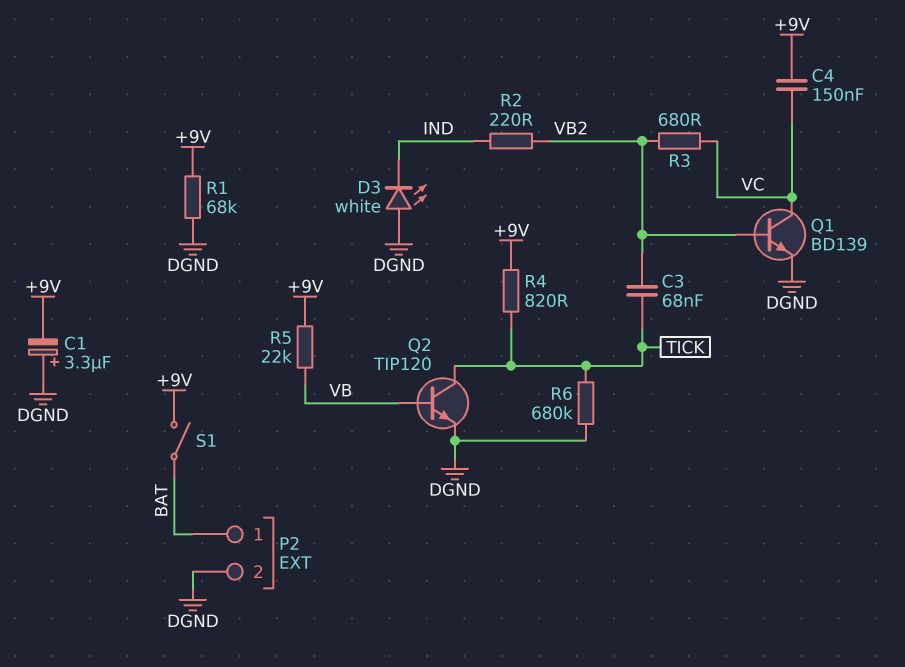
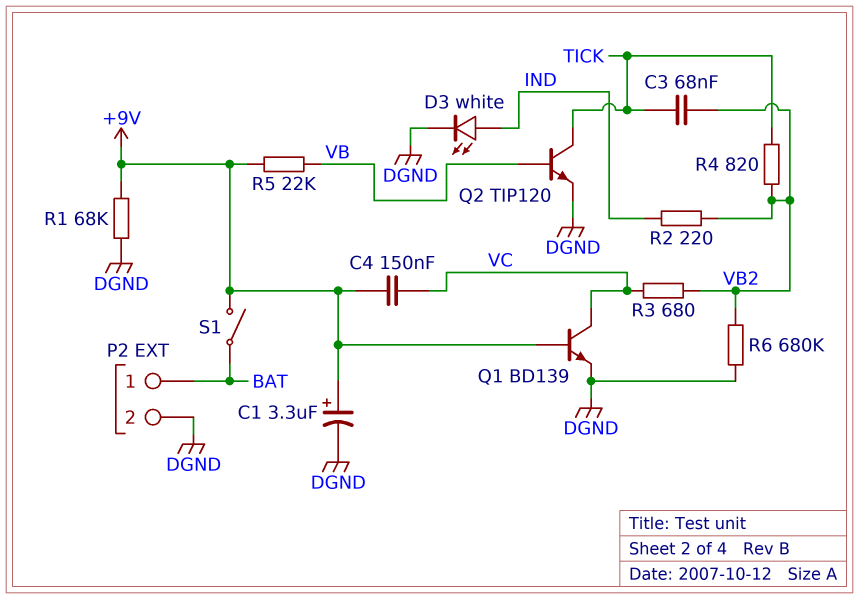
C1: 3.3uF (plus DGND, minus +9V) -> 3.3uF (plus +9V, minus DGND)
D3: LED white (A DGND, K IND) -> LED white (A IND, K DGND)
Q1: NPN BD139 (B VB2, C VC, E DGND) -> NPN BD139 (B +9V, C VC, E DGND)
R4: 820 (+9V, TICK) -> 820 (TICK, VB2)
R6: 680k (DGND, TICK) -> 680k (DGND, VB2)

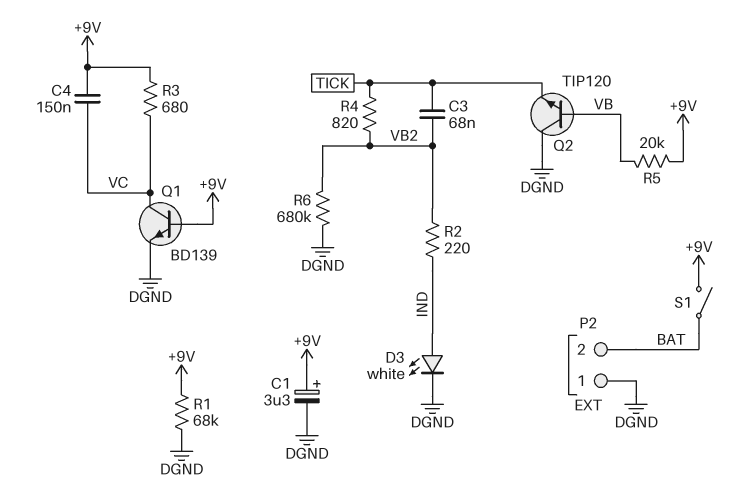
P2 pin 1: BAT -> DGND
P2 pin 2: DGND -> BAT
Q2: NPN TIP120 (B VB, C TICK, E DGND) -> NPN TIP120 (B VB, C DGND, E TICK)
R3: 680 (VB2, VC) -> 680 (+9V, VC)
R5: 22k (+9V, VB) -> 20k (+9V, VB)

